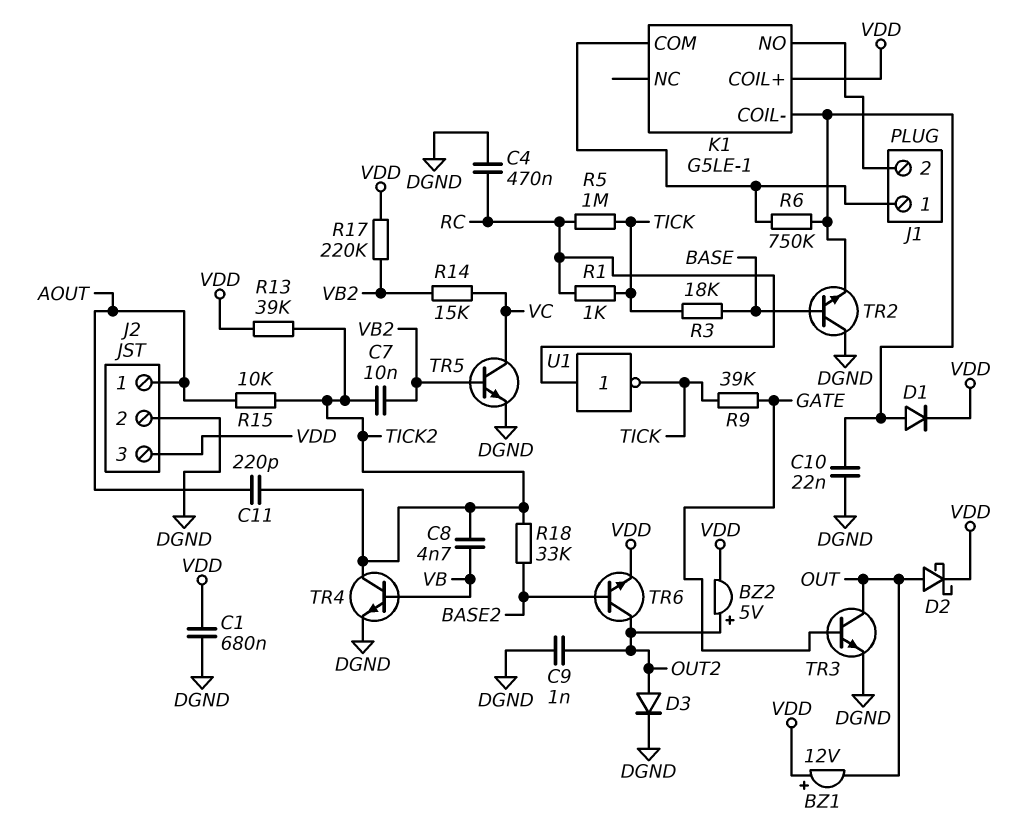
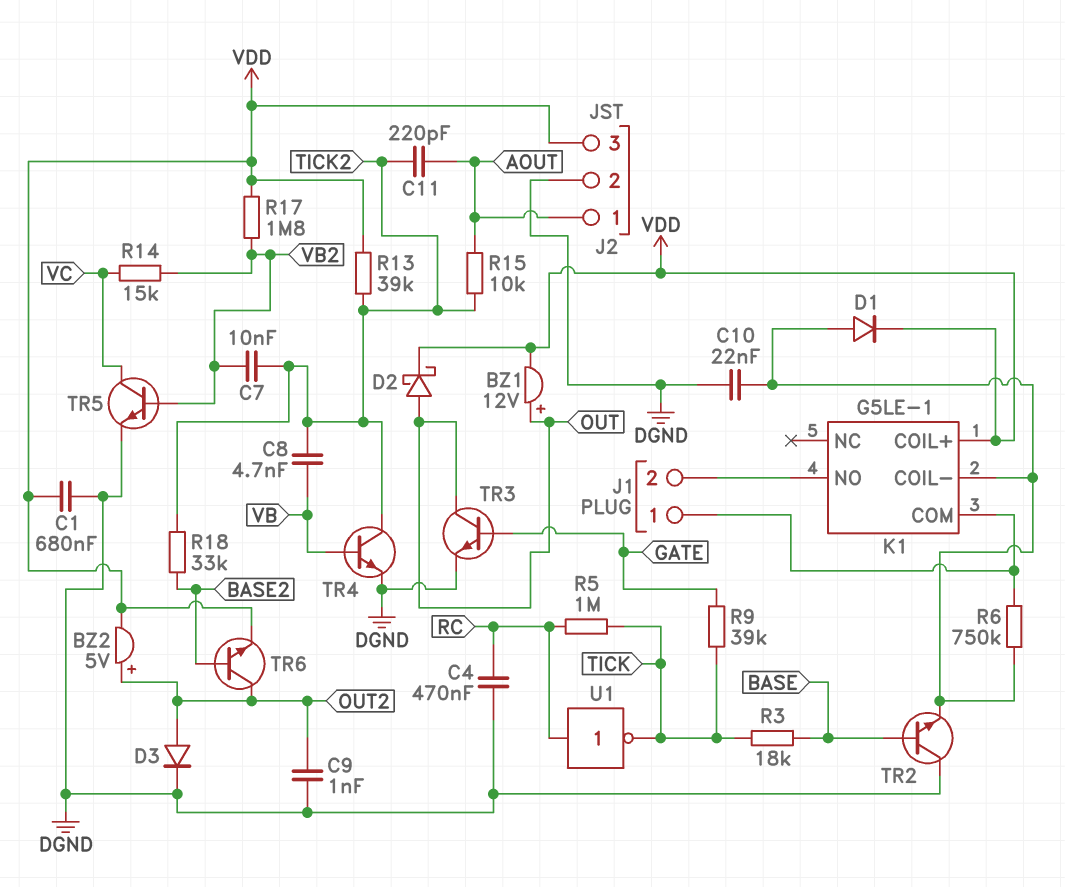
BZ1: buzzer 12V (plus VDD, minus OUT) -> buzzer 12V (plus OUT, minus VDD)
R1: 1k (RC, TICK) -> none
R17: 220k (VB2, VDD) -> 1.8M (VB2, VDD)

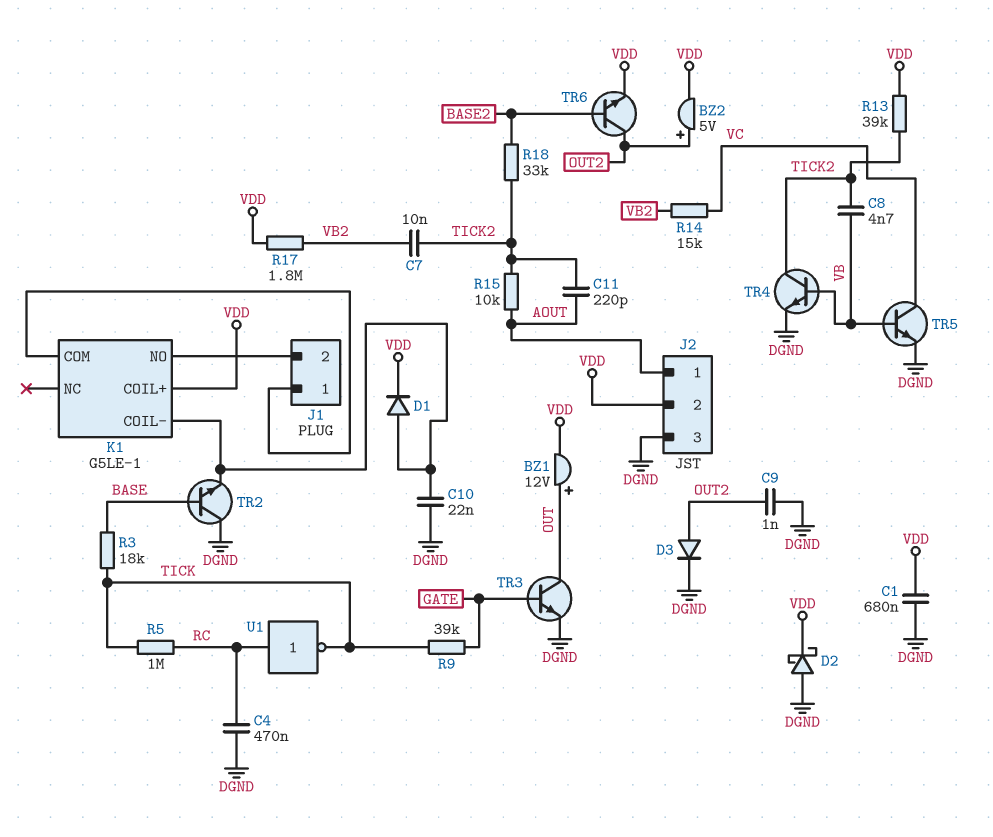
D2: schottky (A OUT, K VDD) -> schottky (A DGND, K VDD)
J2 pin 2: DGND -> VDD
J2 pin 3: VDD -> DGND
R6: 750k (J1/1, K1/COIL-) -> none
TR5: NPN (B VB2, C VC, E DGND) -> NPN (B VB, C VC, E DGND)

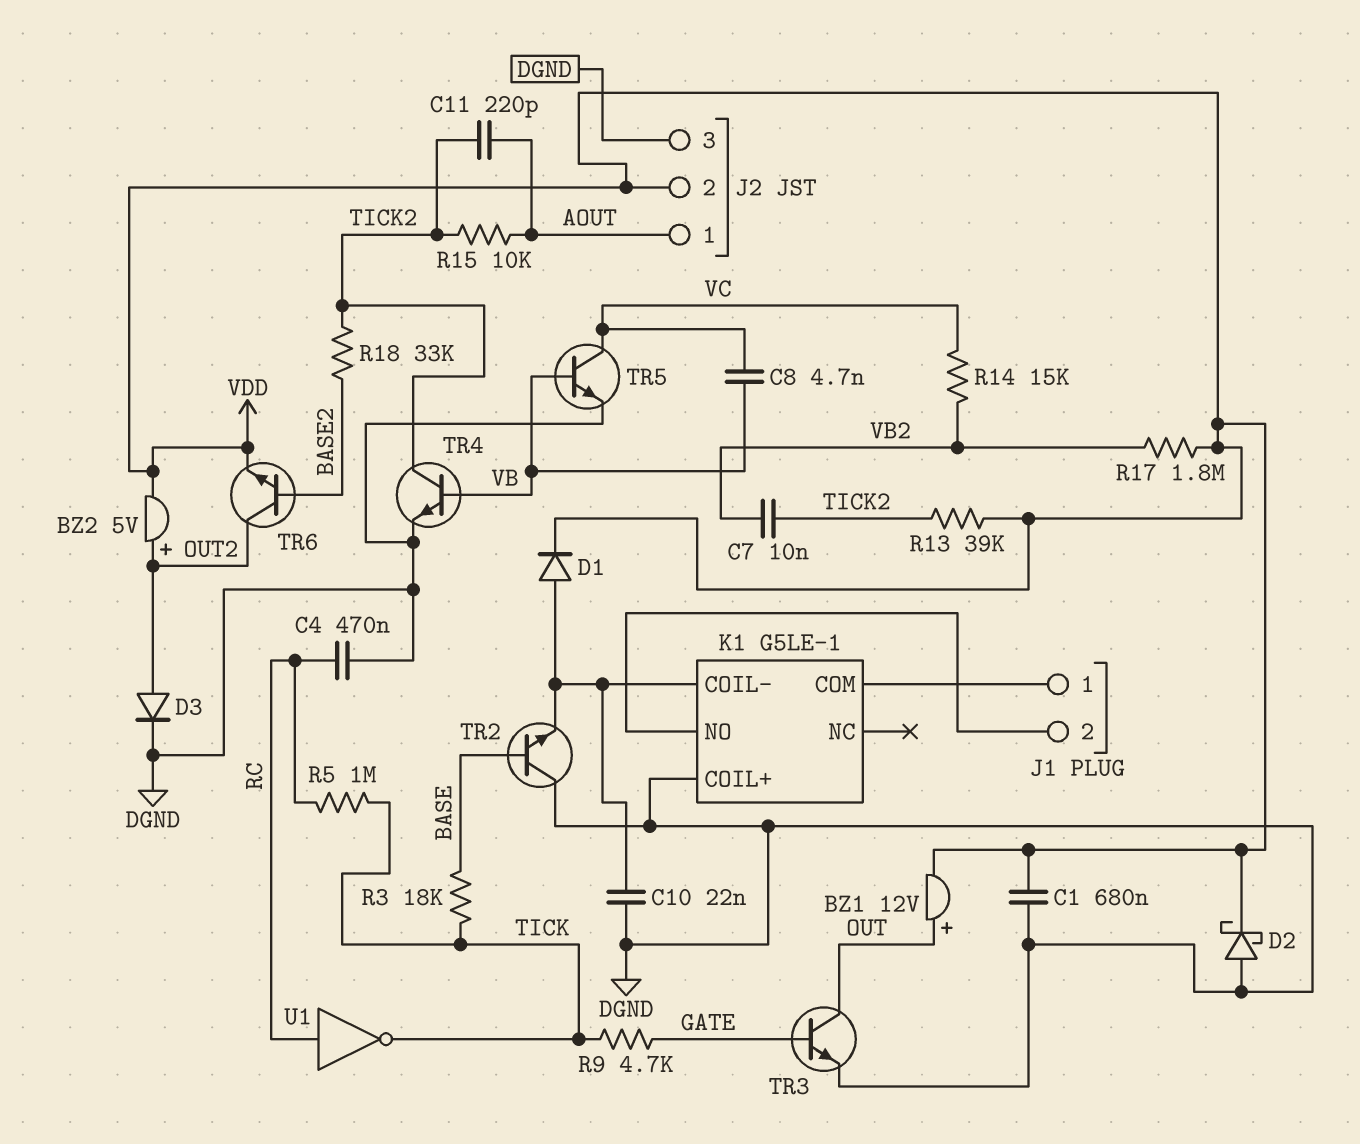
C8: 4.7nF (TICK2, VB) -> 4.7nF (VB, VC)
C9: 1nF (DGND, OUT2) -> none
K1 pin COIL+: VDD -> DGND
R9: 39k (GATE, TICK) -> 4.7k (GATE, TICK)

